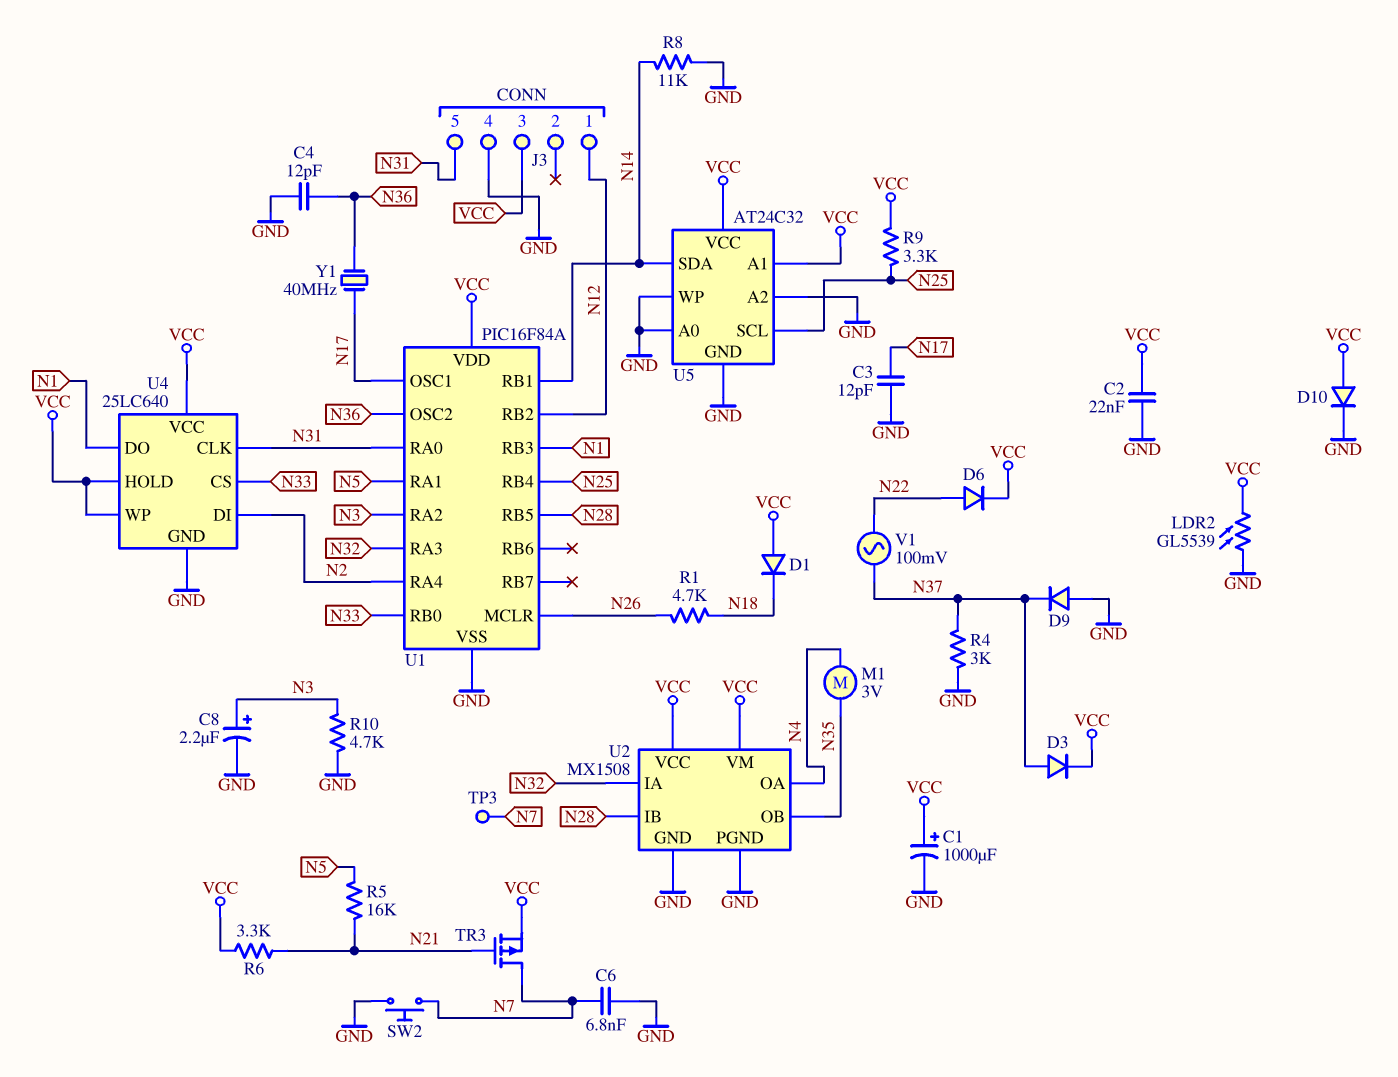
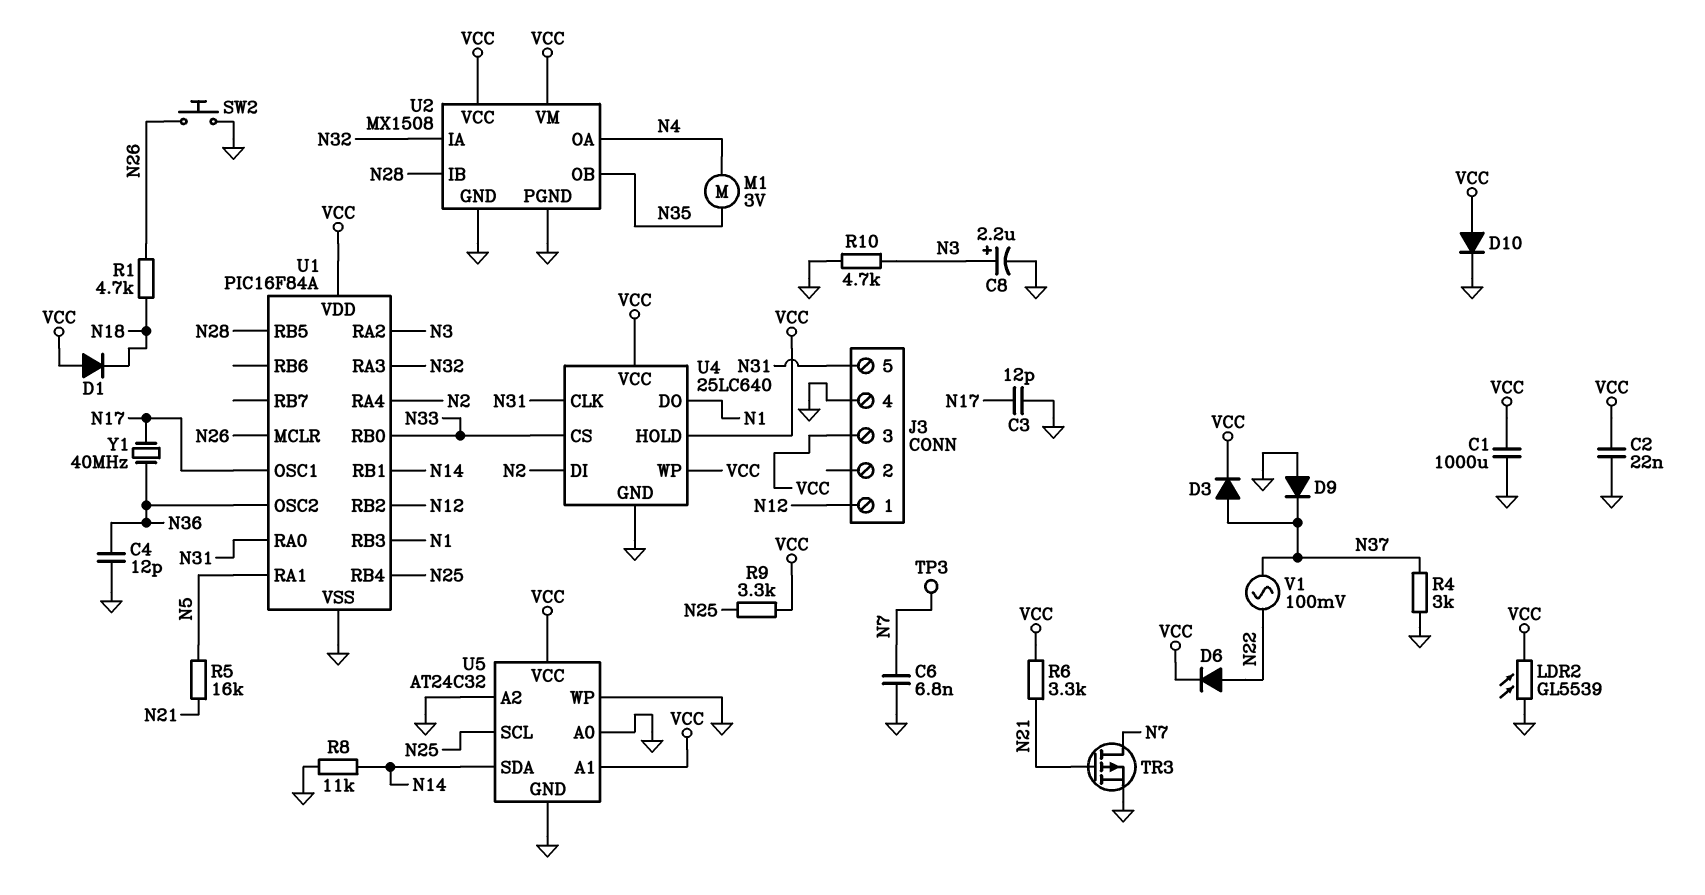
C1: 1000uF (plus VCC, minus GND) -> 1000uF (GND, VCC)
SW2: button (GND, N7) -> button (GND, N26)
TR3: PMOS (G N21, D N7, S VCC) -> PMOS (G N21, D N7, S GND)

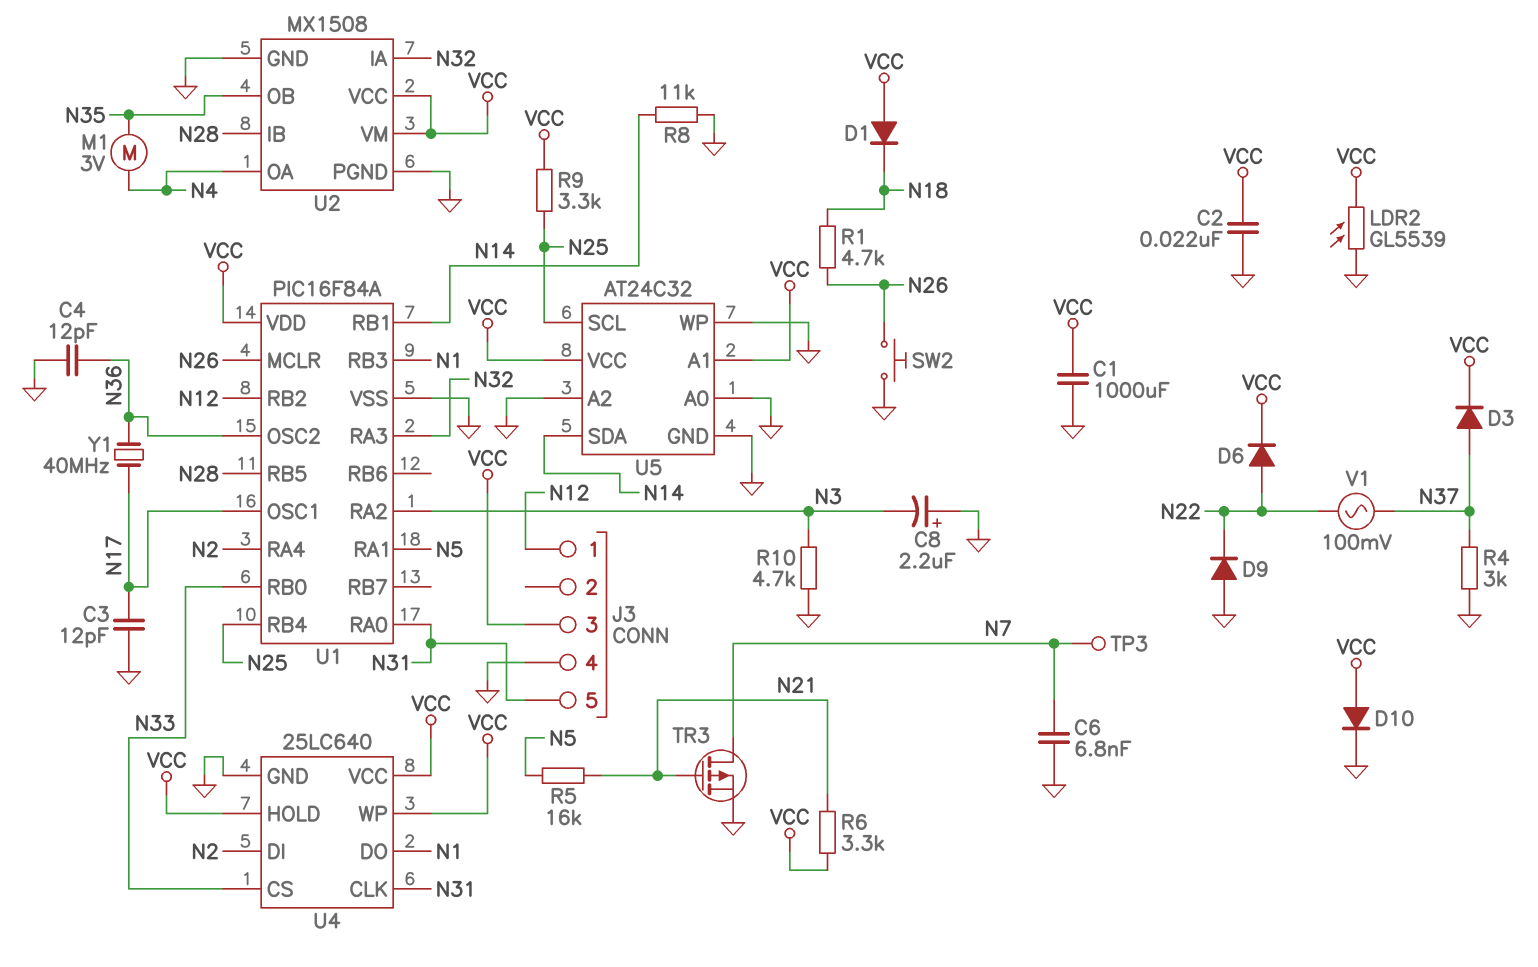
C8: 2.2uF (plus N3, minus GND) -> 2.2uF (plus GND, minus N3)
D9: diode (A GND, K N37) -> diode (A GND, K N22)

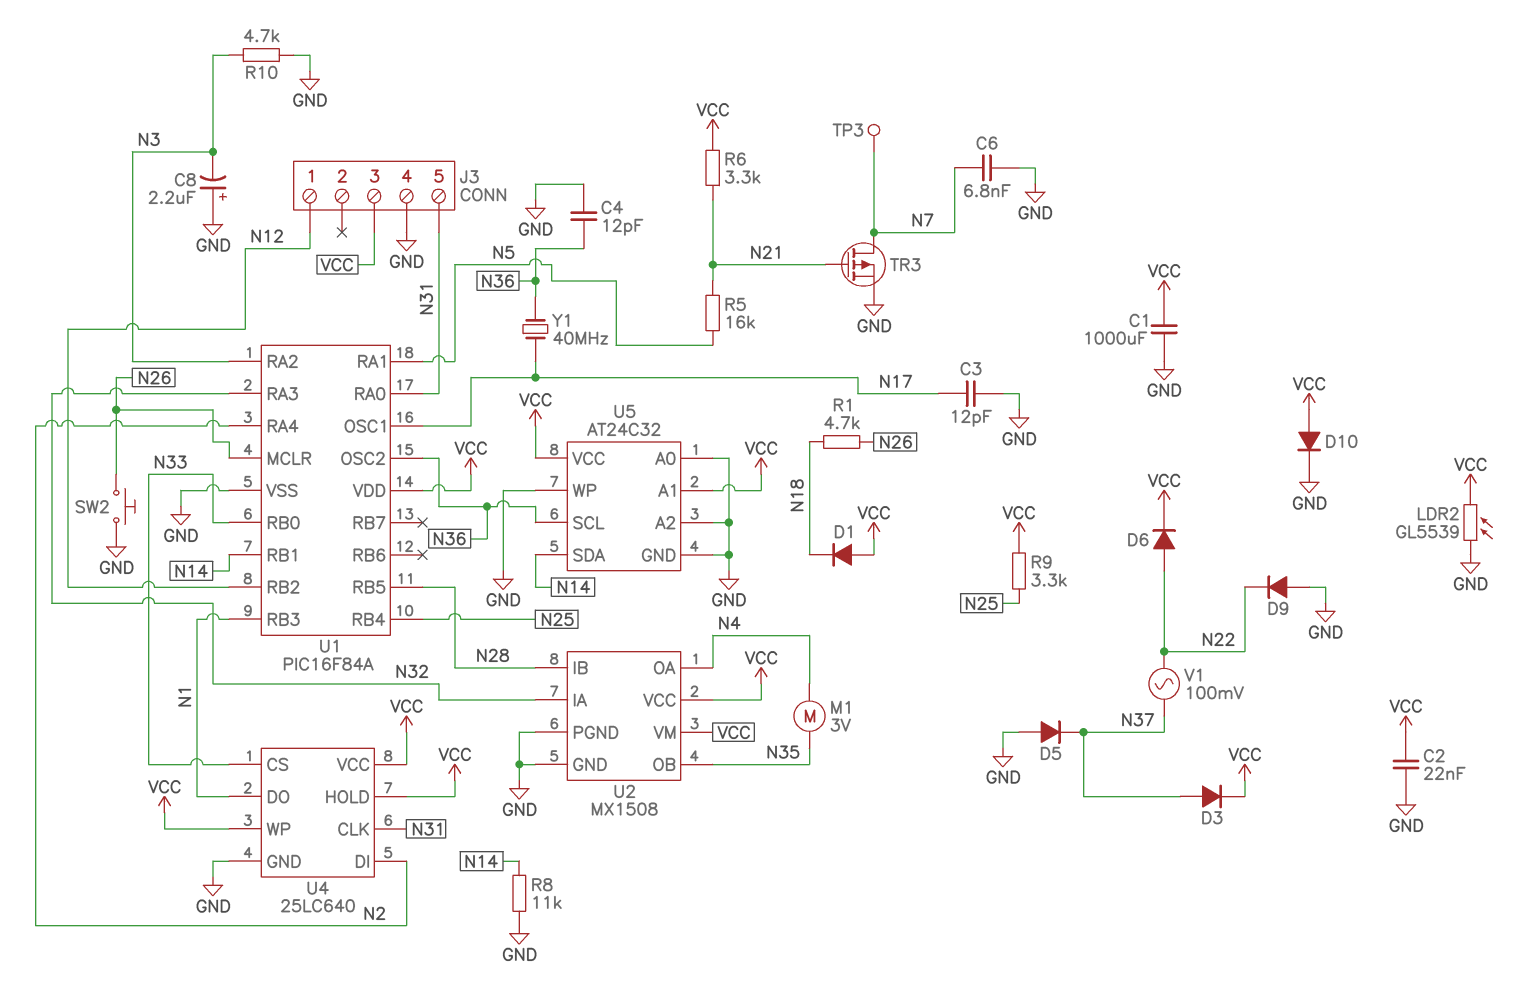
D5: none -> diode (A GND, K N37)
R4: 3k (GND, N37) -> none
U5 pin SCL: N25 -> N36

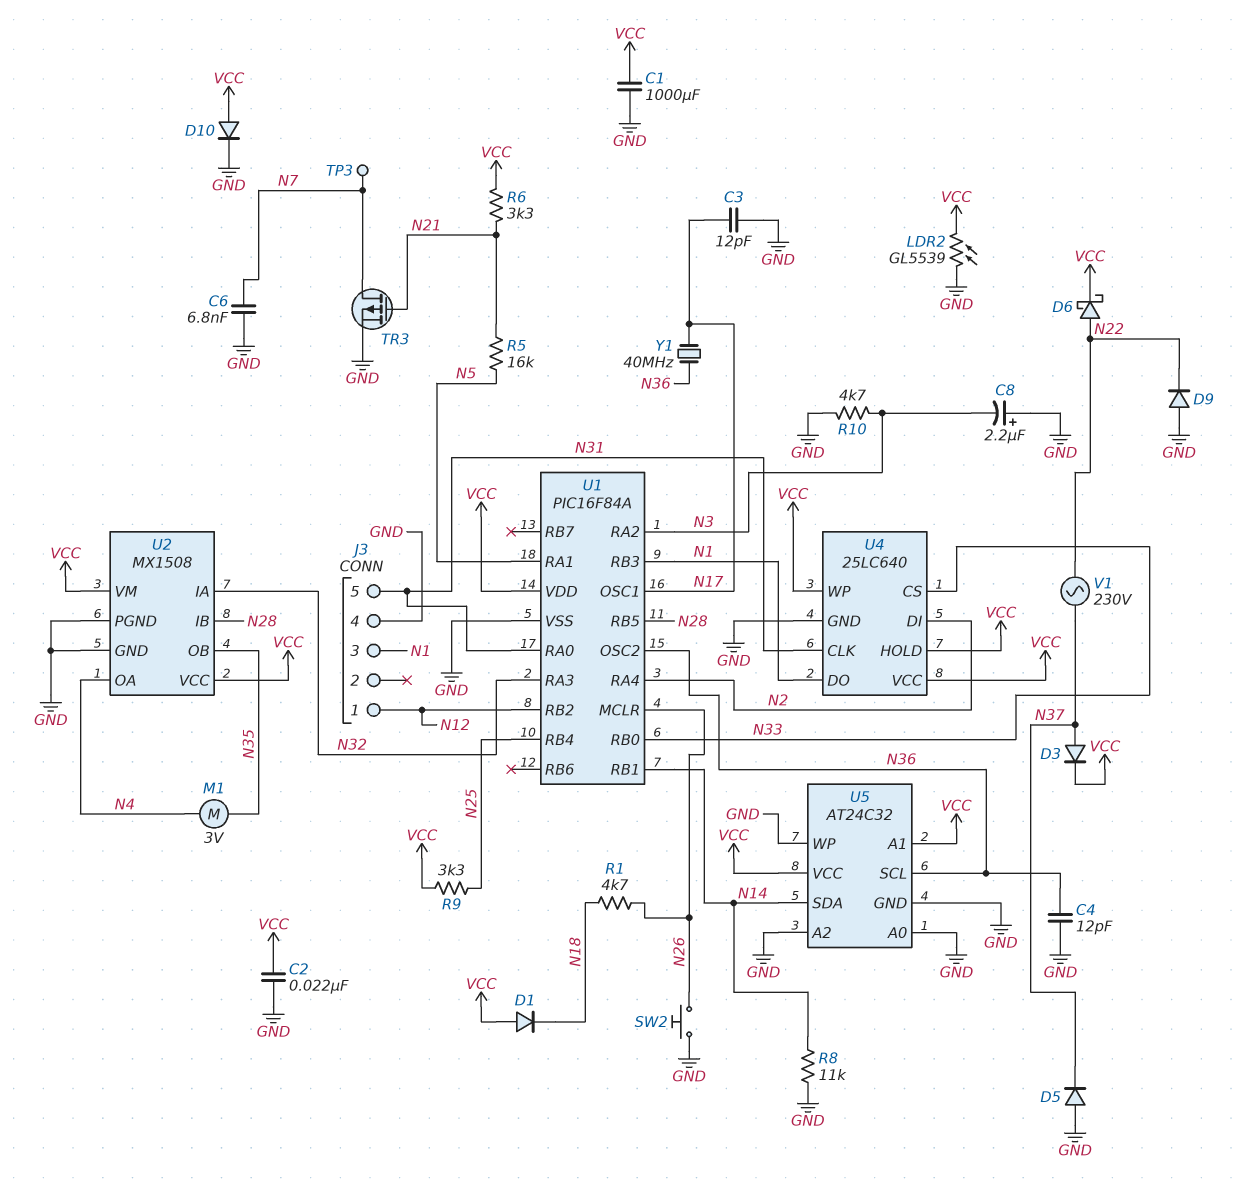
D6: diode (A N22, K VCC) -> schottky (A N22, K VCC)
J3 pin 3: VCC -> N1
V1: AC 100mV (N22, N37) -> AC 230V (N22, N37)

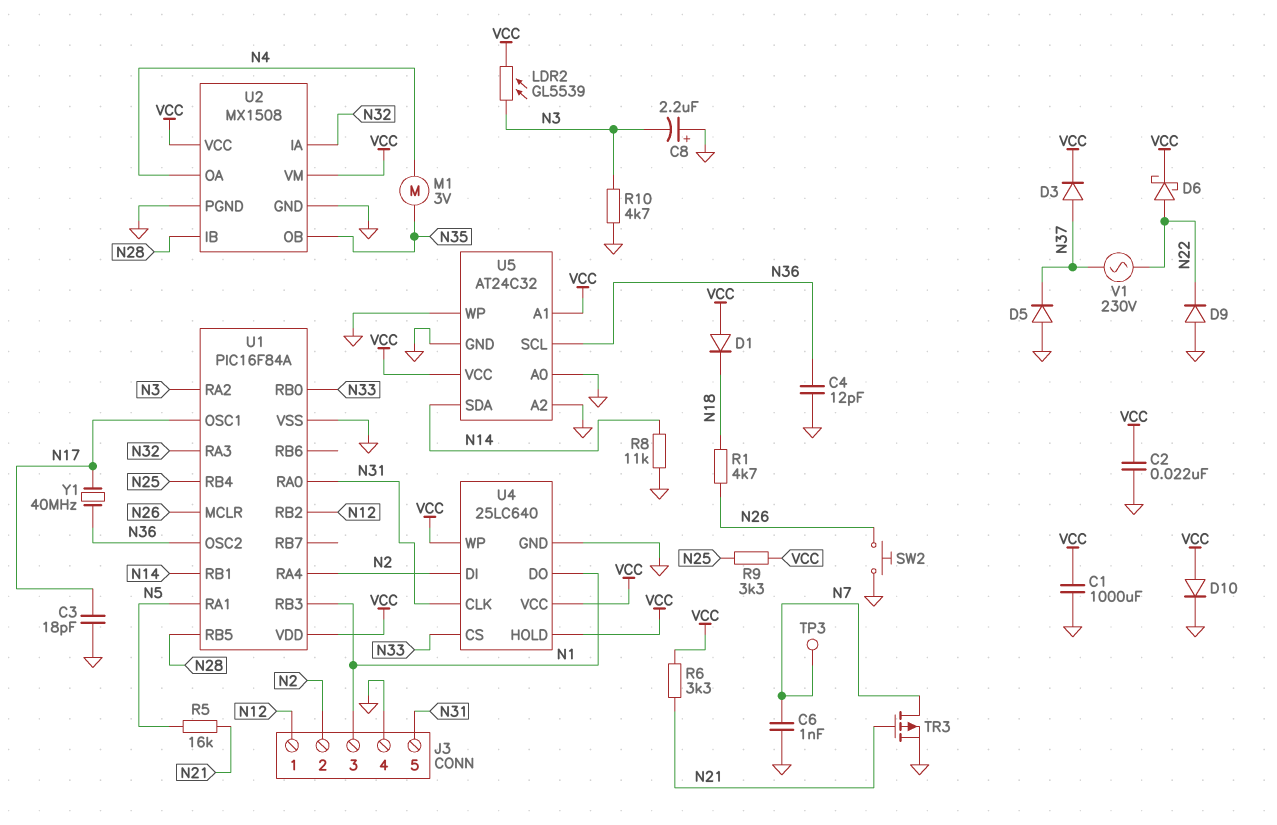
C3: 12pF (GND, N17) -> 18pF (GND, N17)
C6: 6.8nF (GND, N7) -> 1nF (GND, N7)
J3 pin 2: none -> N2
LDR2: GL5539 (GND, VCC) -> GL5539 (N3, VCC)

